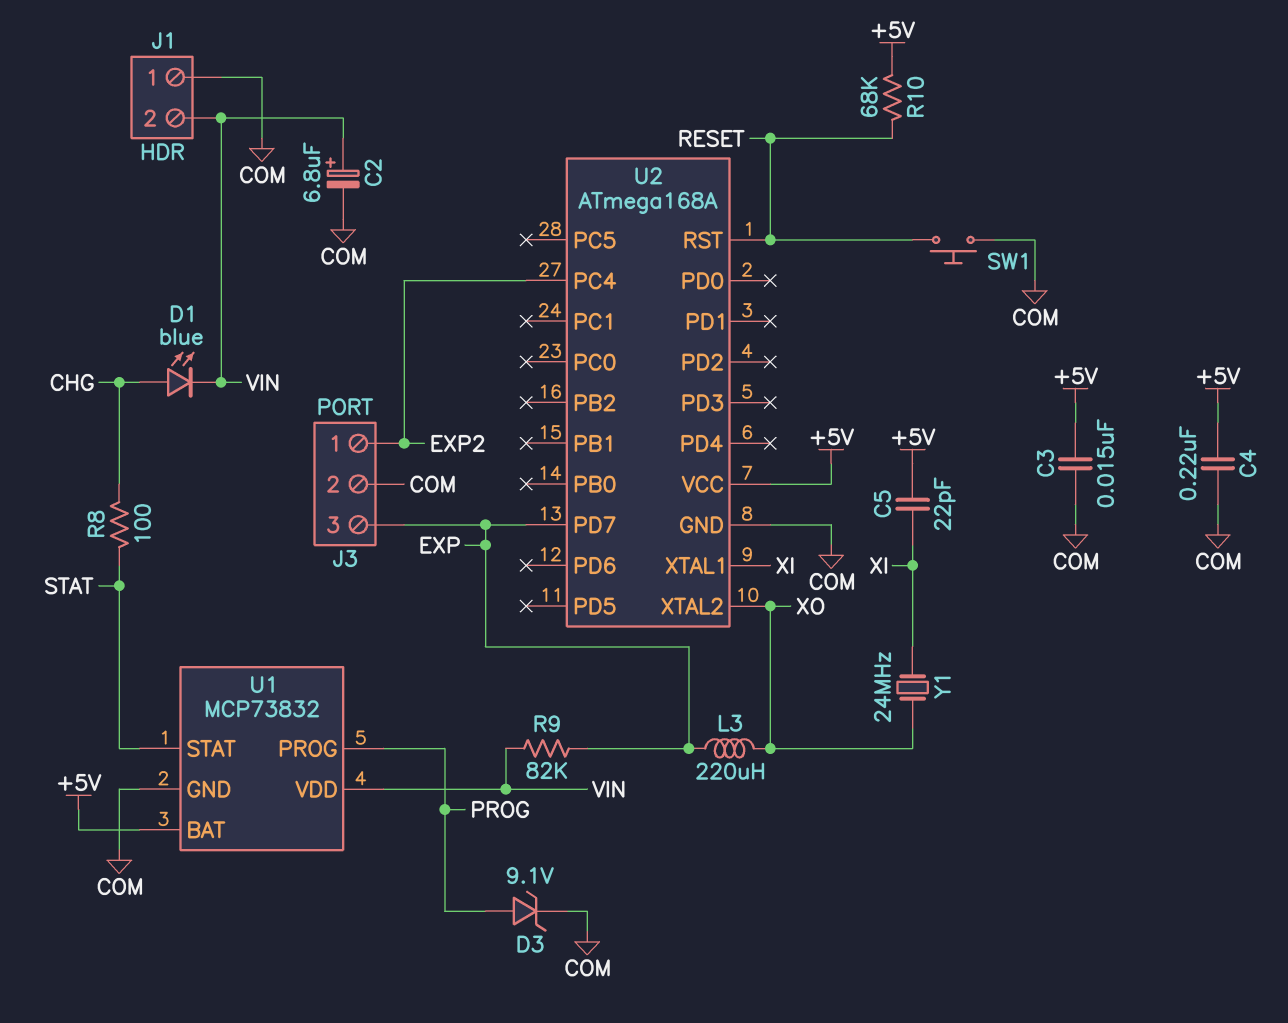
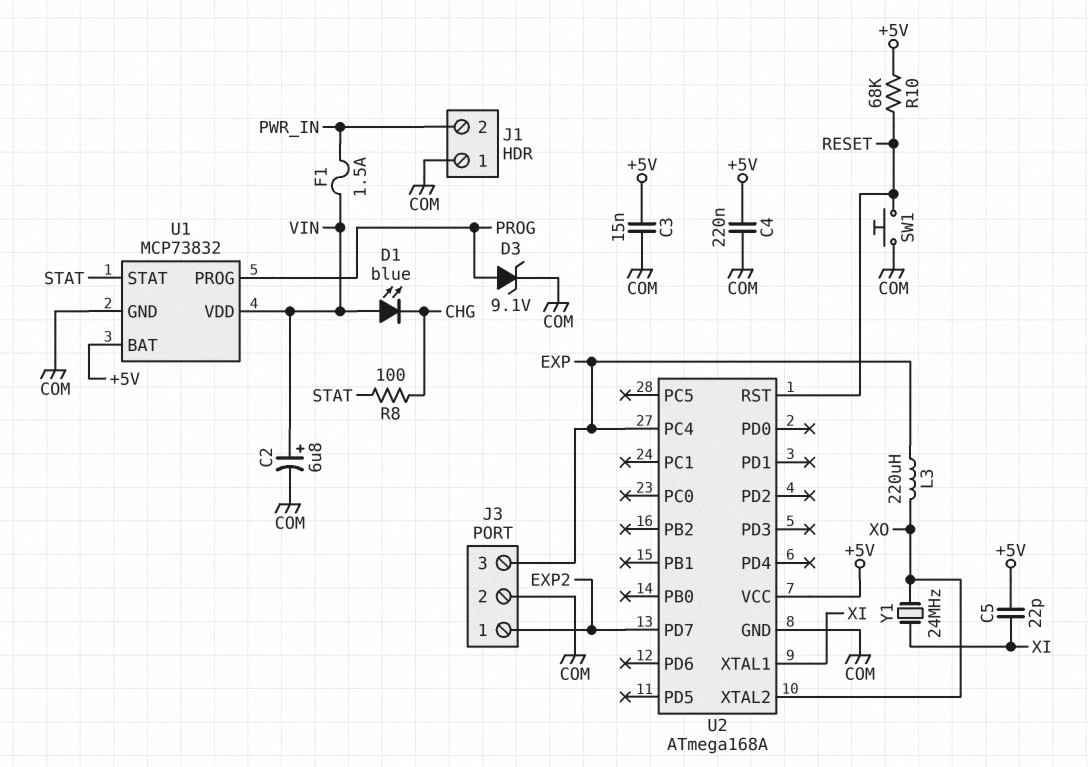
D1: LED blue (A CHG, K VIN) -> LED blue (A VIN, K CHG)
F1: none -> 1.5A (PWR_IN, VIN)
J1 pin 2: VIN -> PWR_IN
R9: 82k (EXP, VIN) -> none
U2 pin PC4: EXP2 -> EXP
U2 pin PD7: EXP -> EXP2

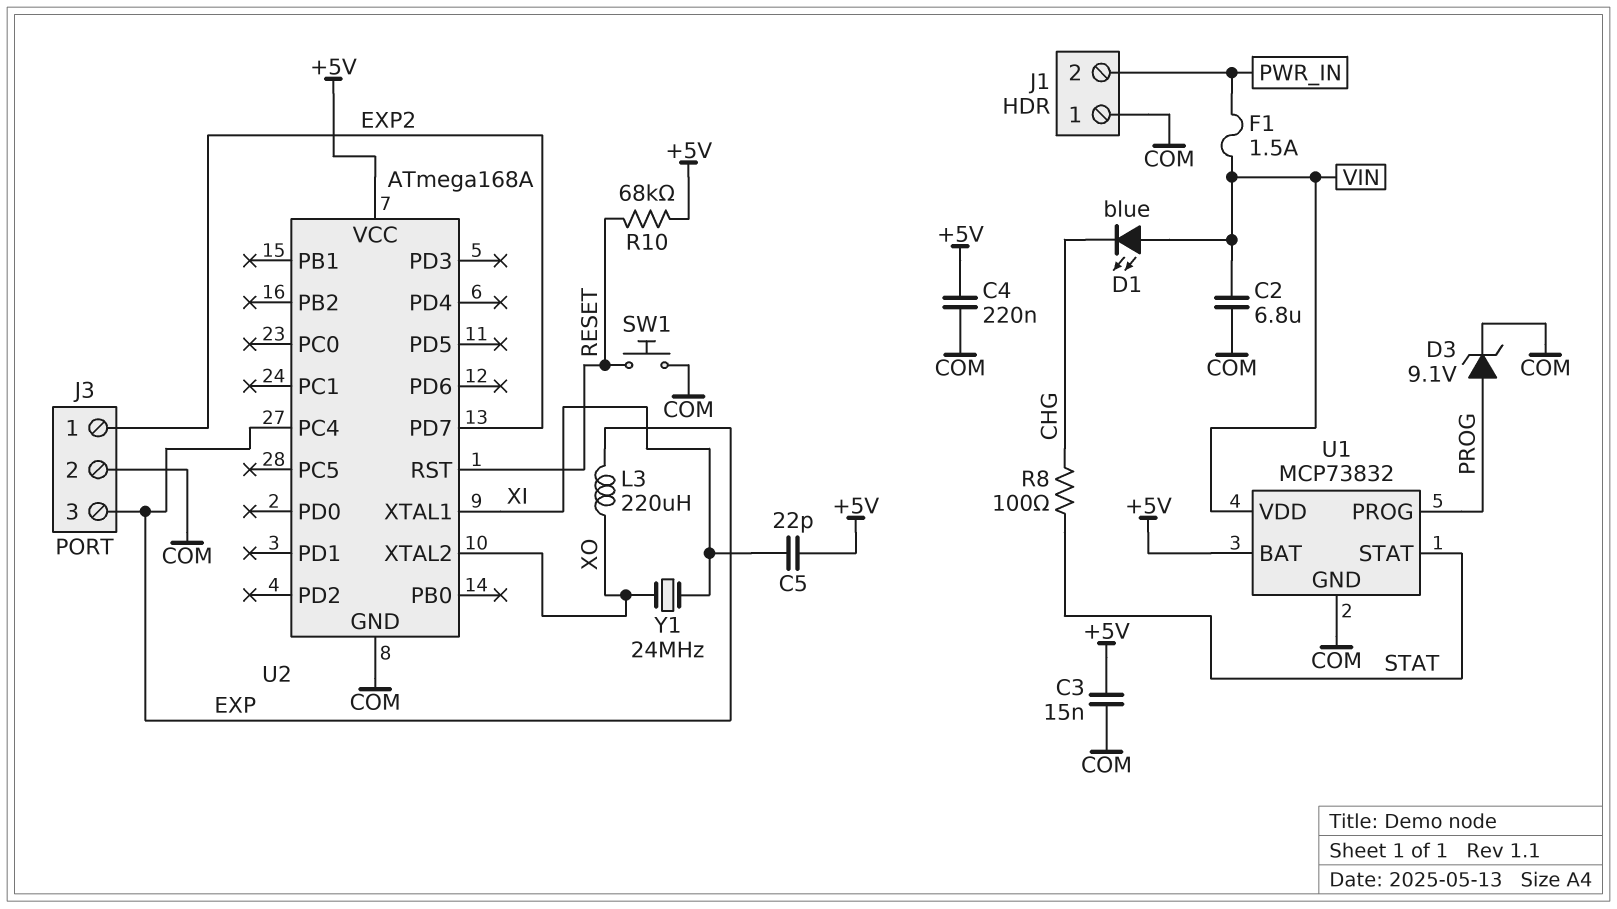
C2: 6.8uF (plus VIN, minus COM) -> 6.8uF (COM, VIN)

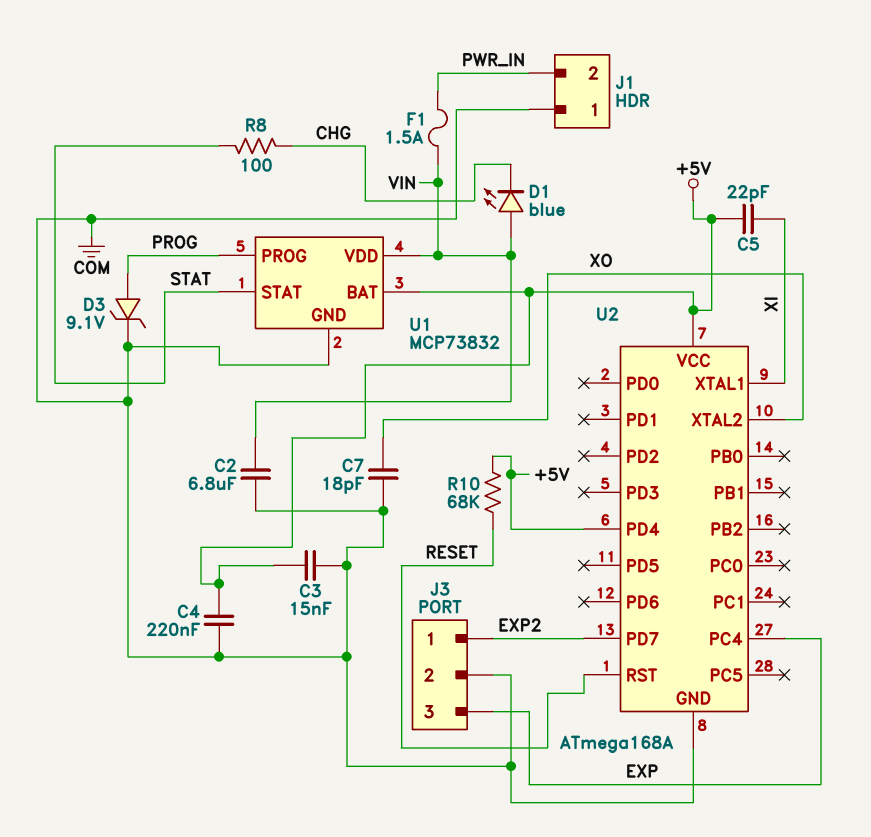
C7: none -> 18pF (COM, XO)
L3: 220uH (EXP, XO) -> none
SW1: button (COM, RESET) -> none
U2 pin PD4: none -> +5V
Y1: 24MHz (XI, XO) -> none

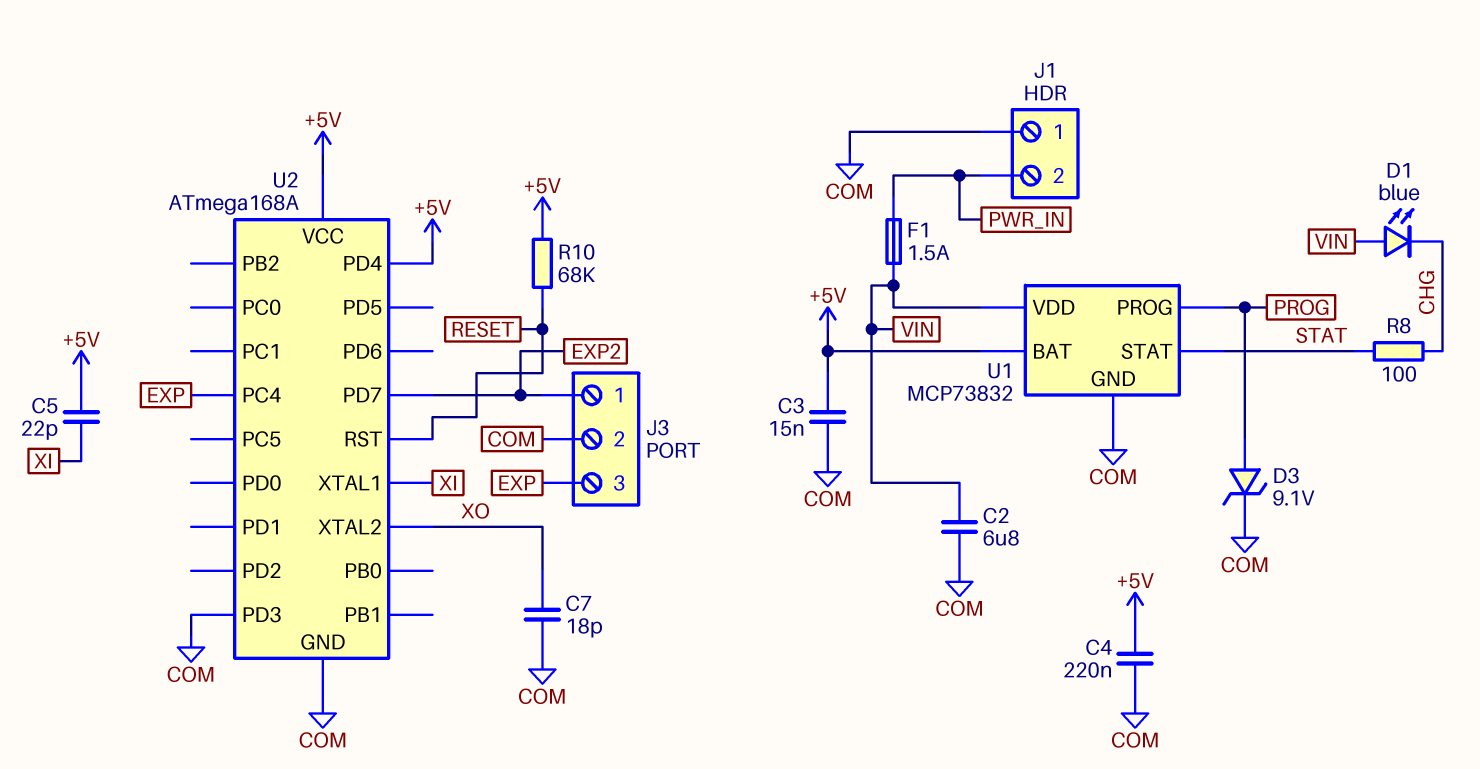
U2 pin PD3: none -> COM

